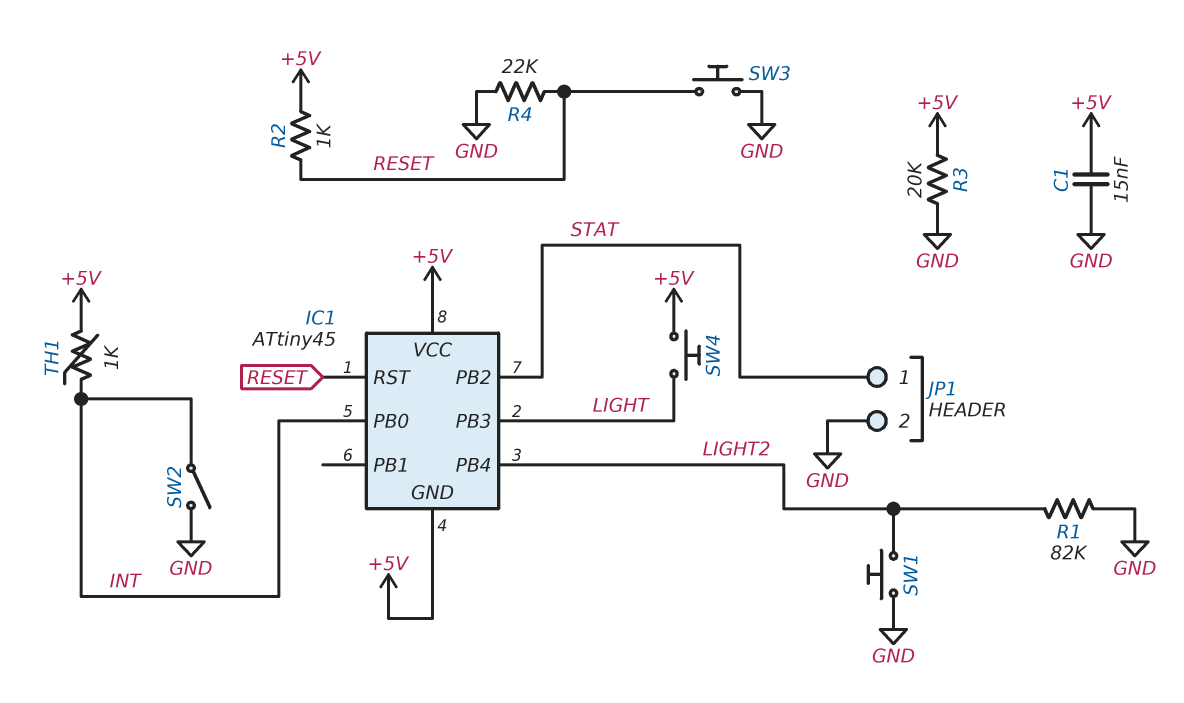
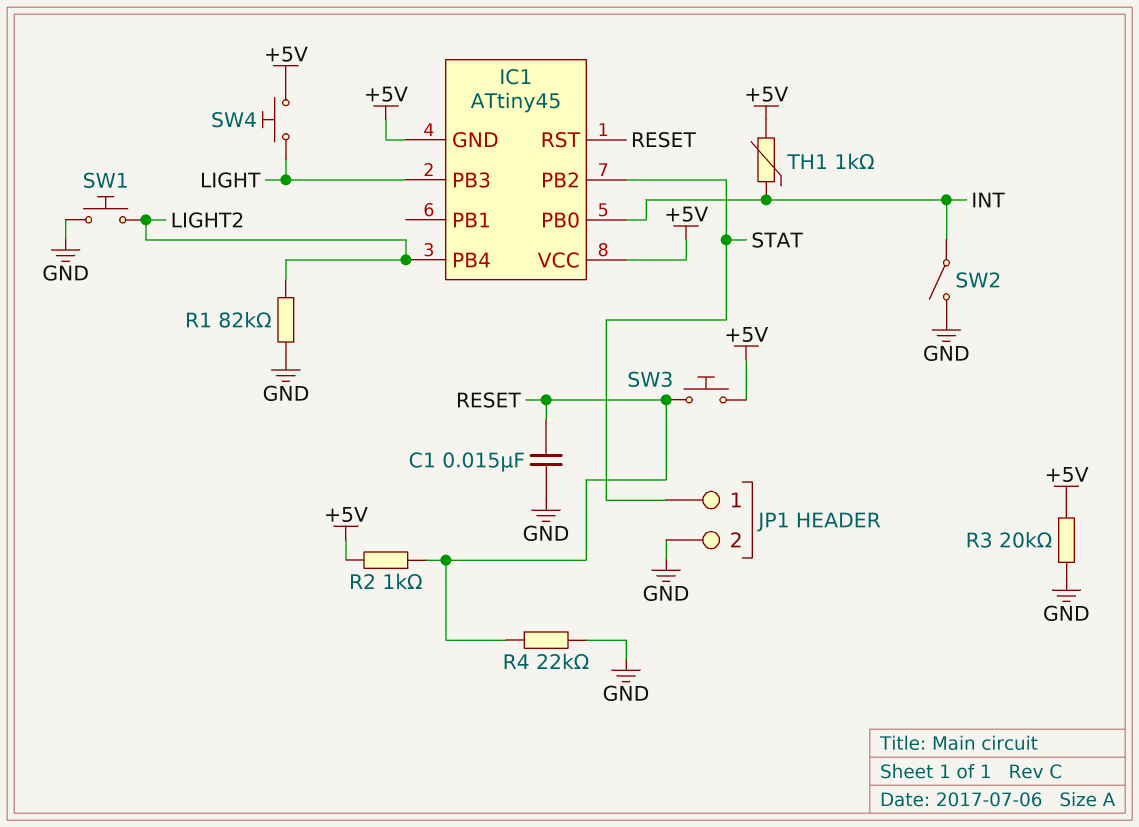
C1: 15nF (+5V, GND) -> 15nF (GND, RESET)
SW3: button (GND, RESET) -> button (+5V, RESET)

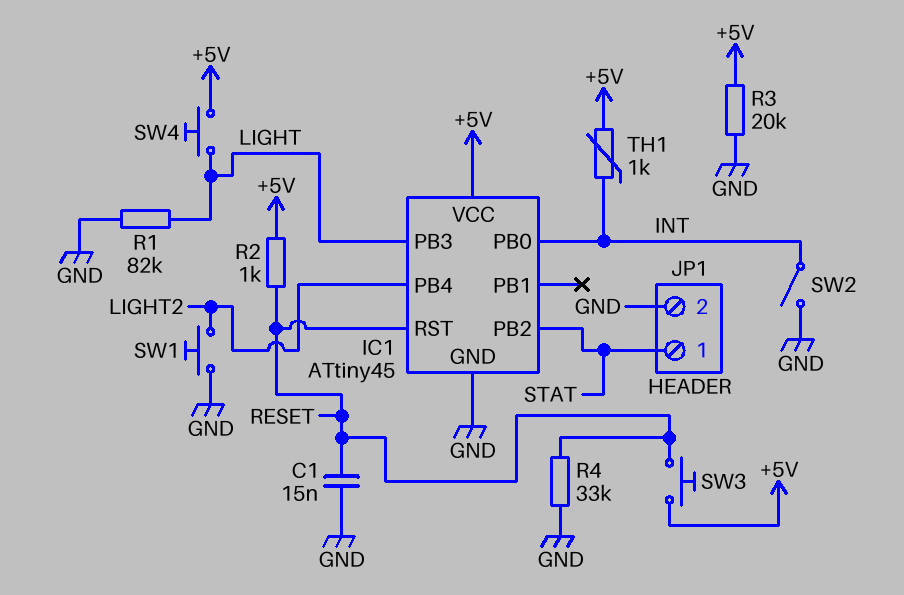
IC1 pin GND: +5V -> GND
R1: 82k (GND, LIGHT2) -> 82k (GND, LIGHT)
R4: 22k (GND, RESET) -> 33k (GND, RESET)

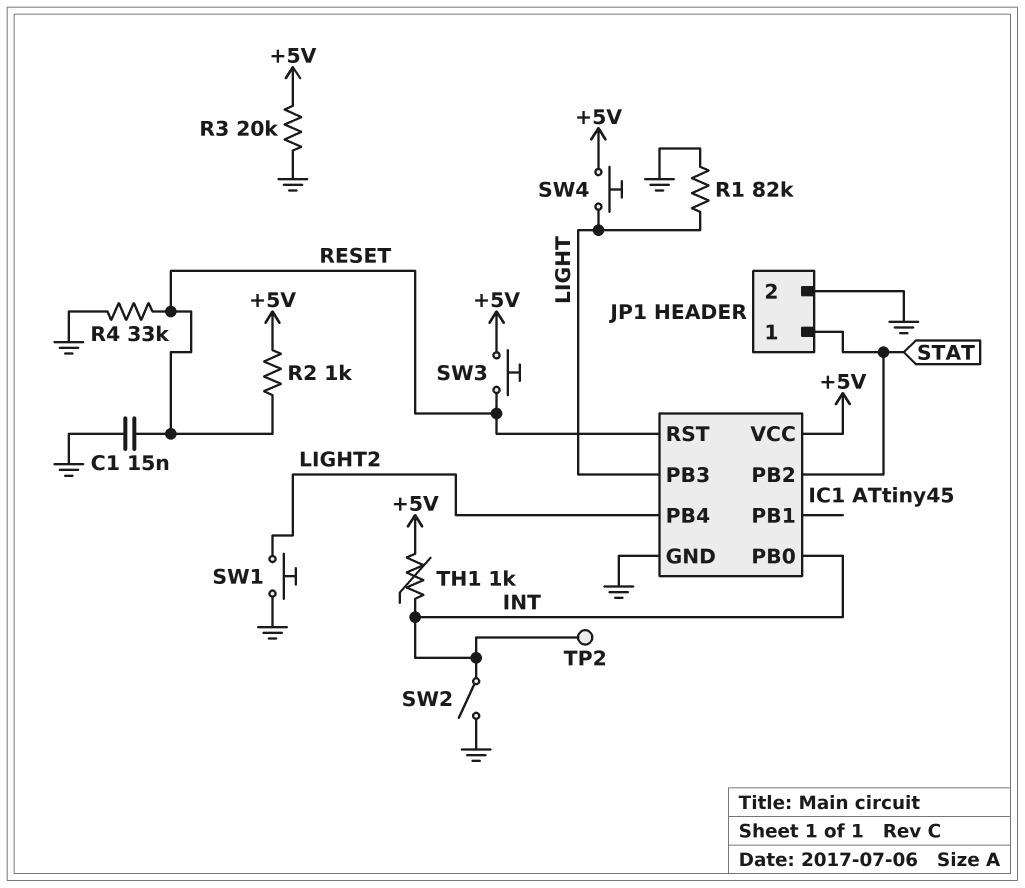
TP2: none -> test point (INT)

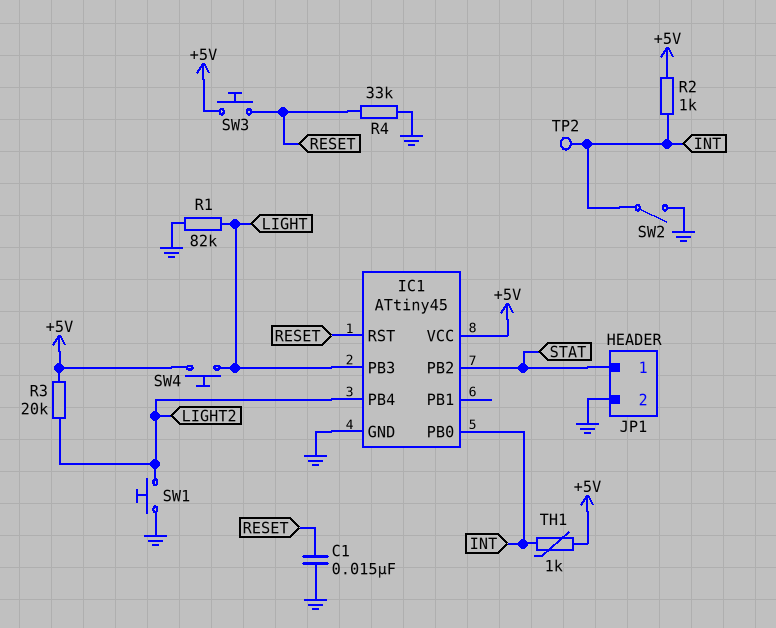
R2: 1k (+5V, RESET) -> 1k (+5V, INT)
R3: 20k (+5V, GND) -> 20k (+5V, LIGHT2)

